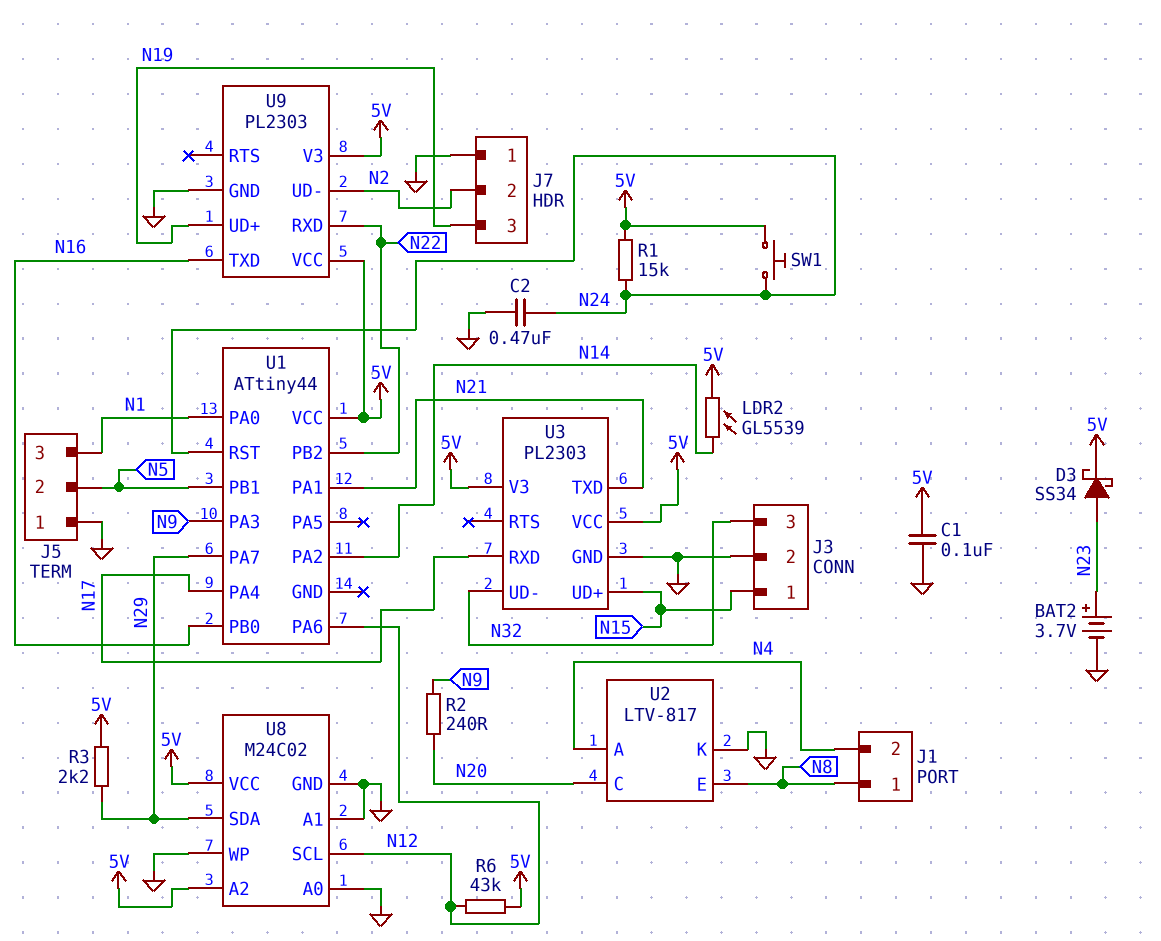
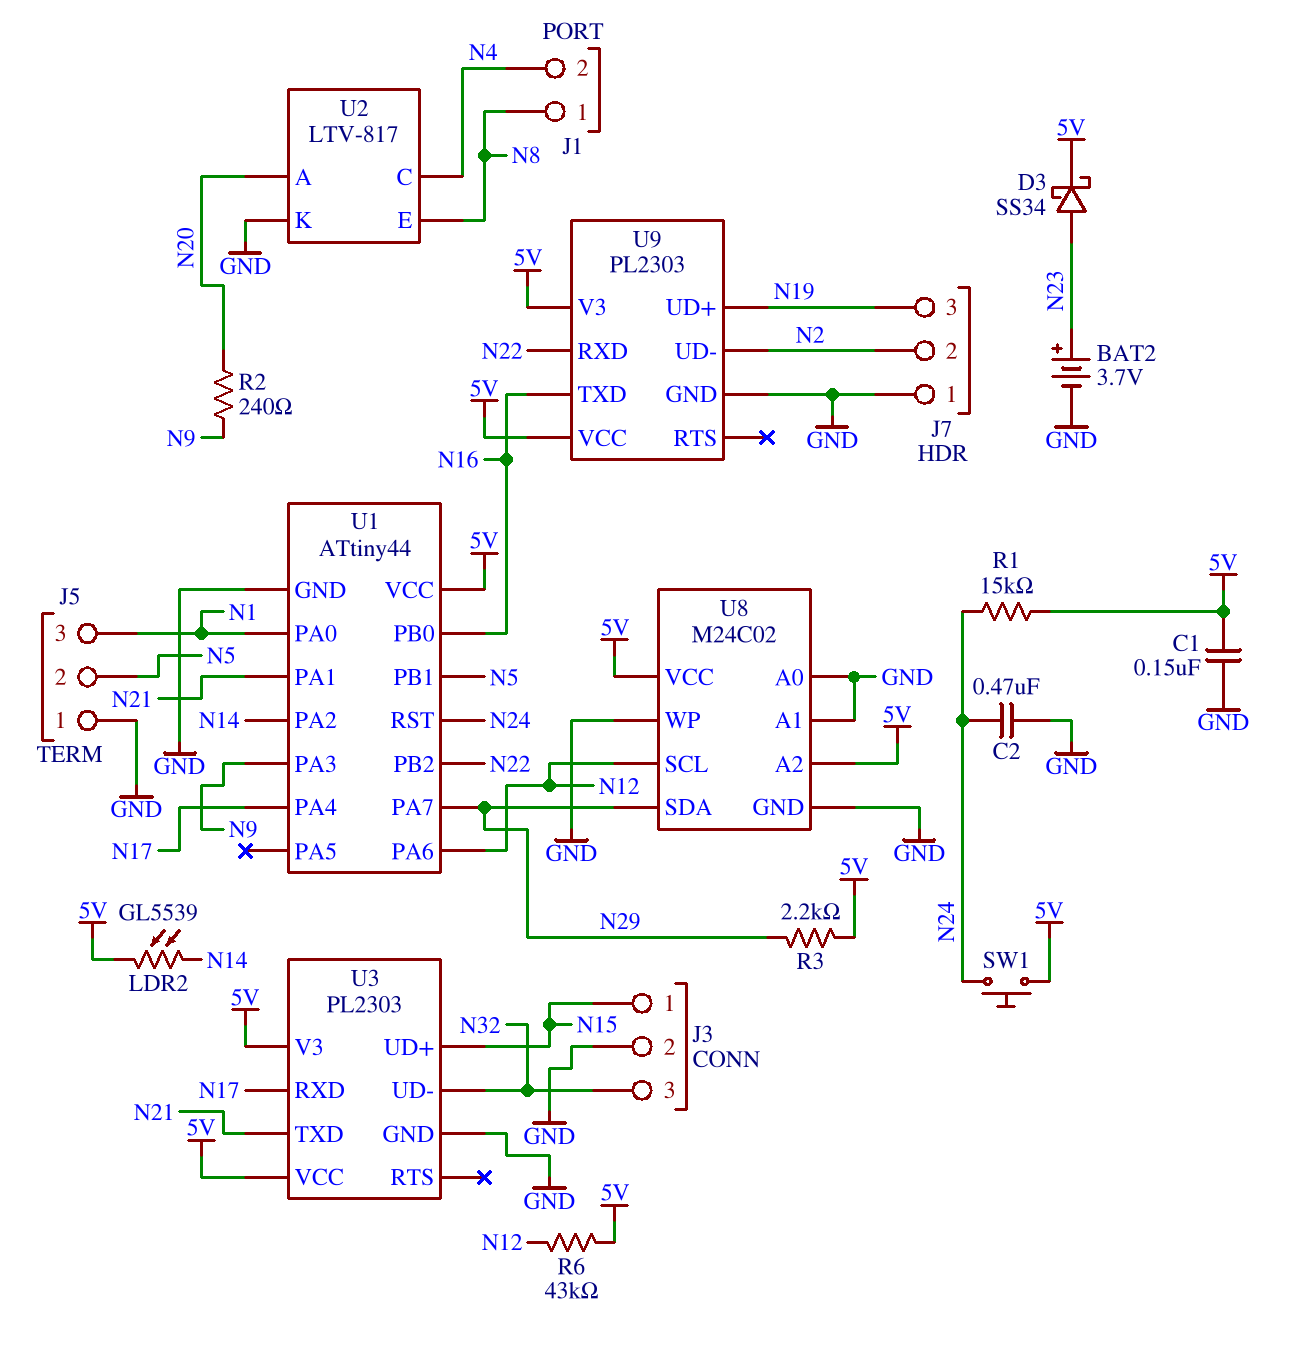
C1: 100nF (5V, GND) -> 150nF (5V, GND)
U1 pin GND: none -> GND
U2 pin A: N4 -> N20
U2 pin C: N20 -> N4

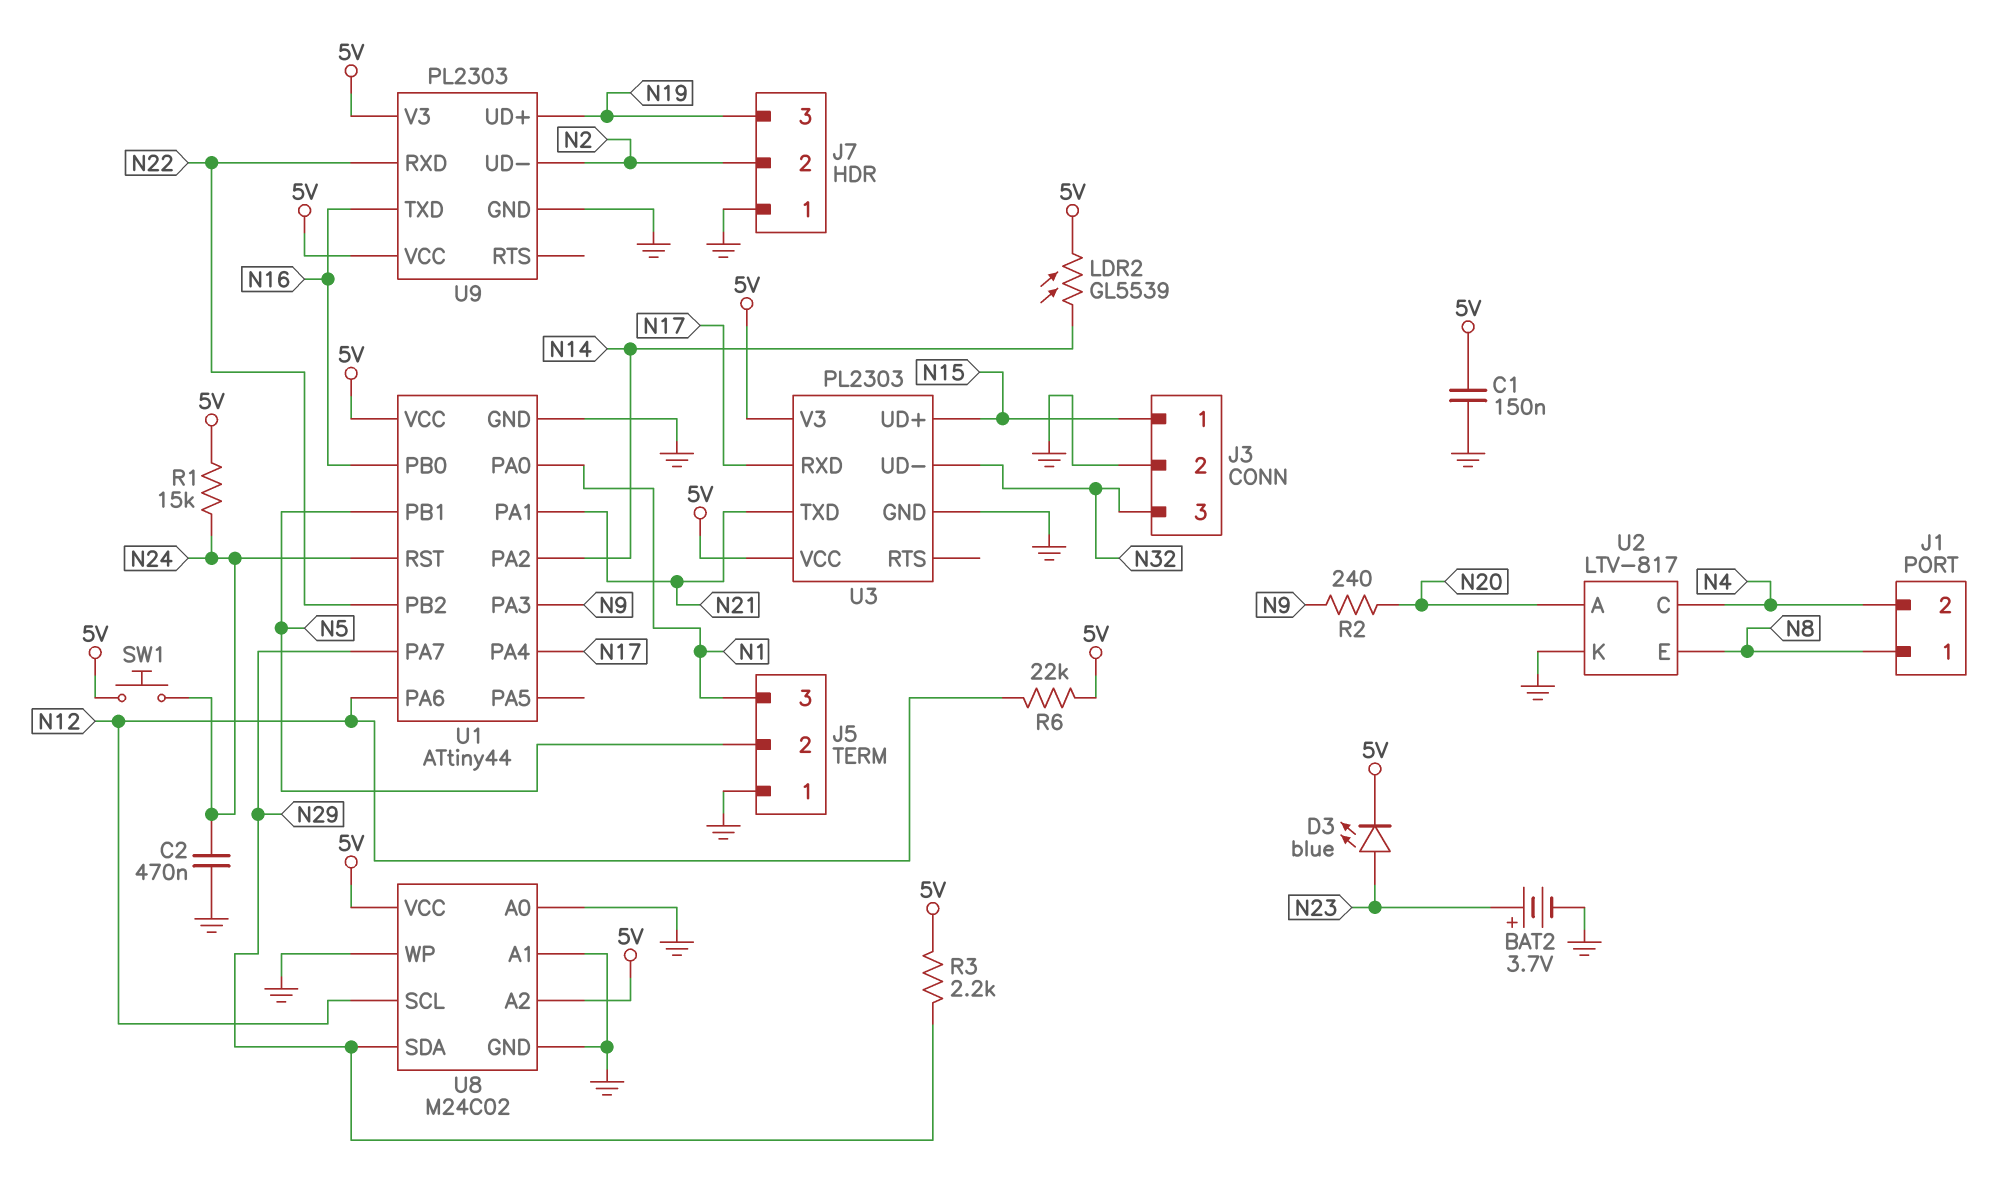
D3: schottky SS34 (A N23, K 5V) -> LED blue (A N23, K 5V)
R6: 43k (5V, N12) -> 22k (5V, N12)

